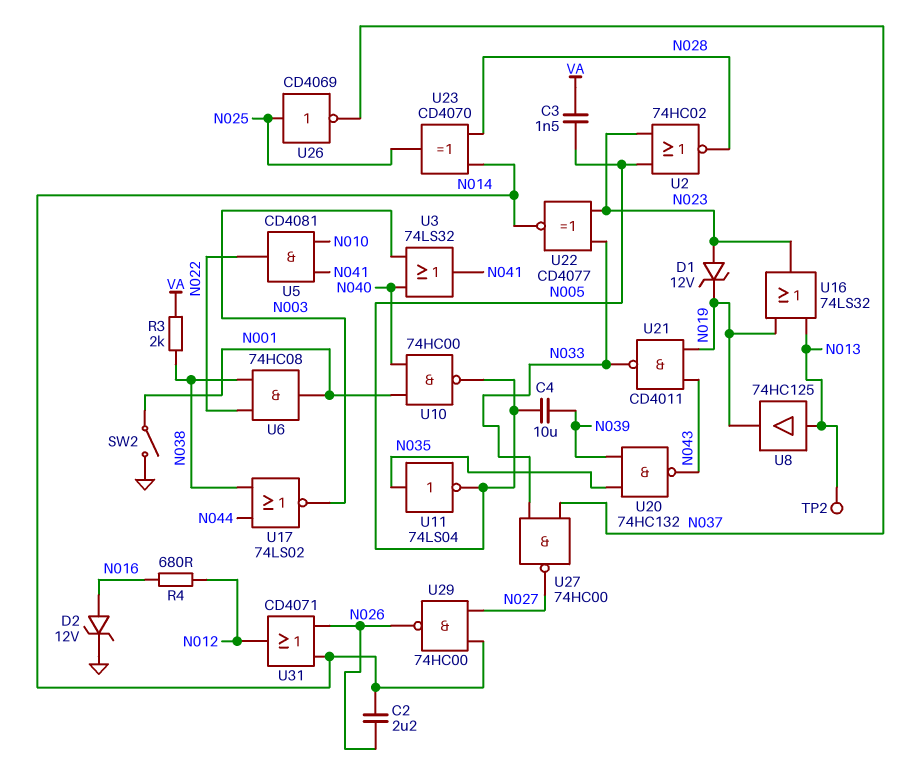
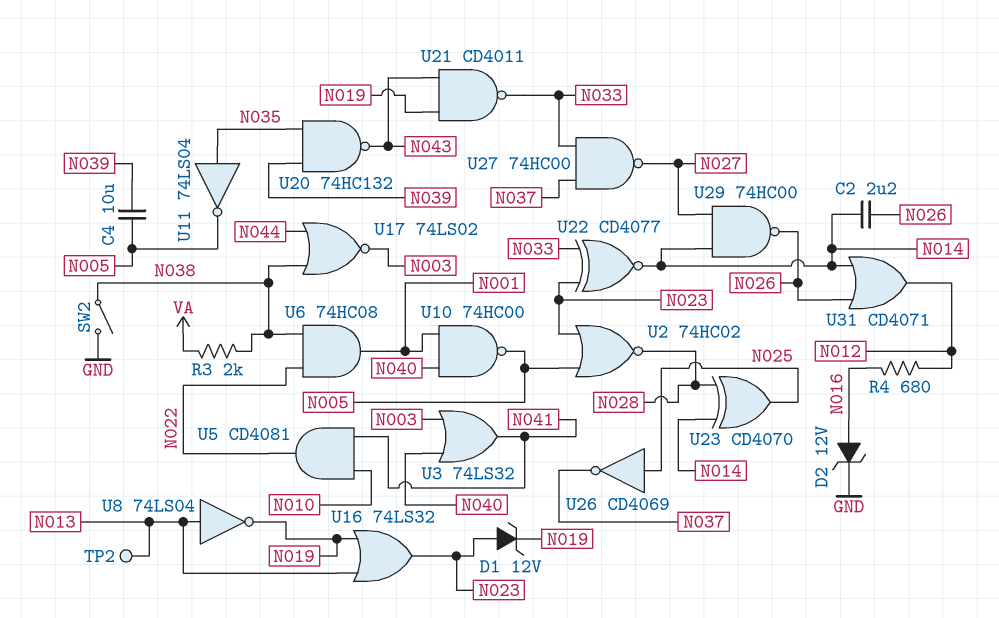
C3: 1.5nF (N005, VA) -> none
SW2: switch (GND, N001) -> switch (GND, N038)
U8: buffer 74HC125 (in N013, out N019) -> NOT 74LS04 (in N013, out N019)

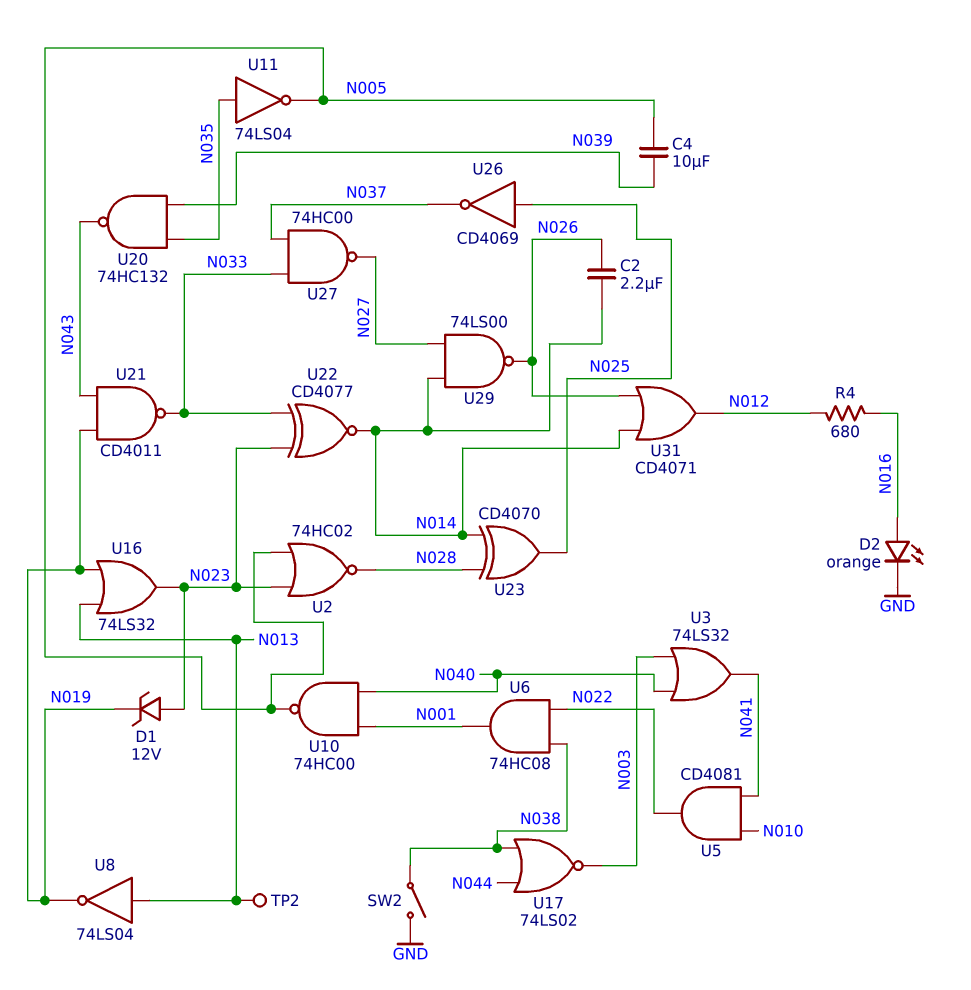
D2: zener 12V (A N016, K GND) -> LED orange (A N016, K GND)
R3: 2k (N038, VA) -> none
U29: NAND 74HC00 (in N014, in N027, out N026) -> NAND 74LS00 (in N014, in N027, out N026)

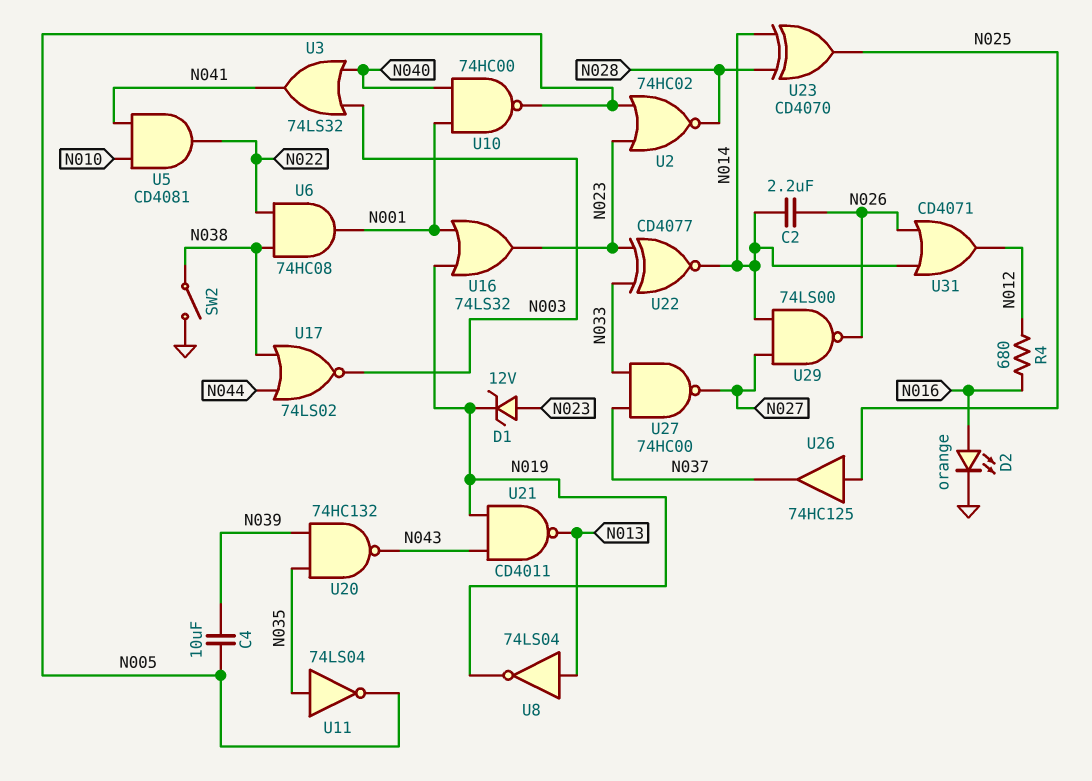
TP2: test point (N013) -> none
U16: OR 74LS32 (in N013, in N019, out N023) -> OR 74LS32 (in N001, in N019, out N023)
U21: NAND CD4011 (in N019, in N043, out N033) -> NAND CD4011 (in N019, in N043, out N013)
U26: NOT CD4069 (in N025, out N037) -> buffer 74HC125 (in N025, out N037)

